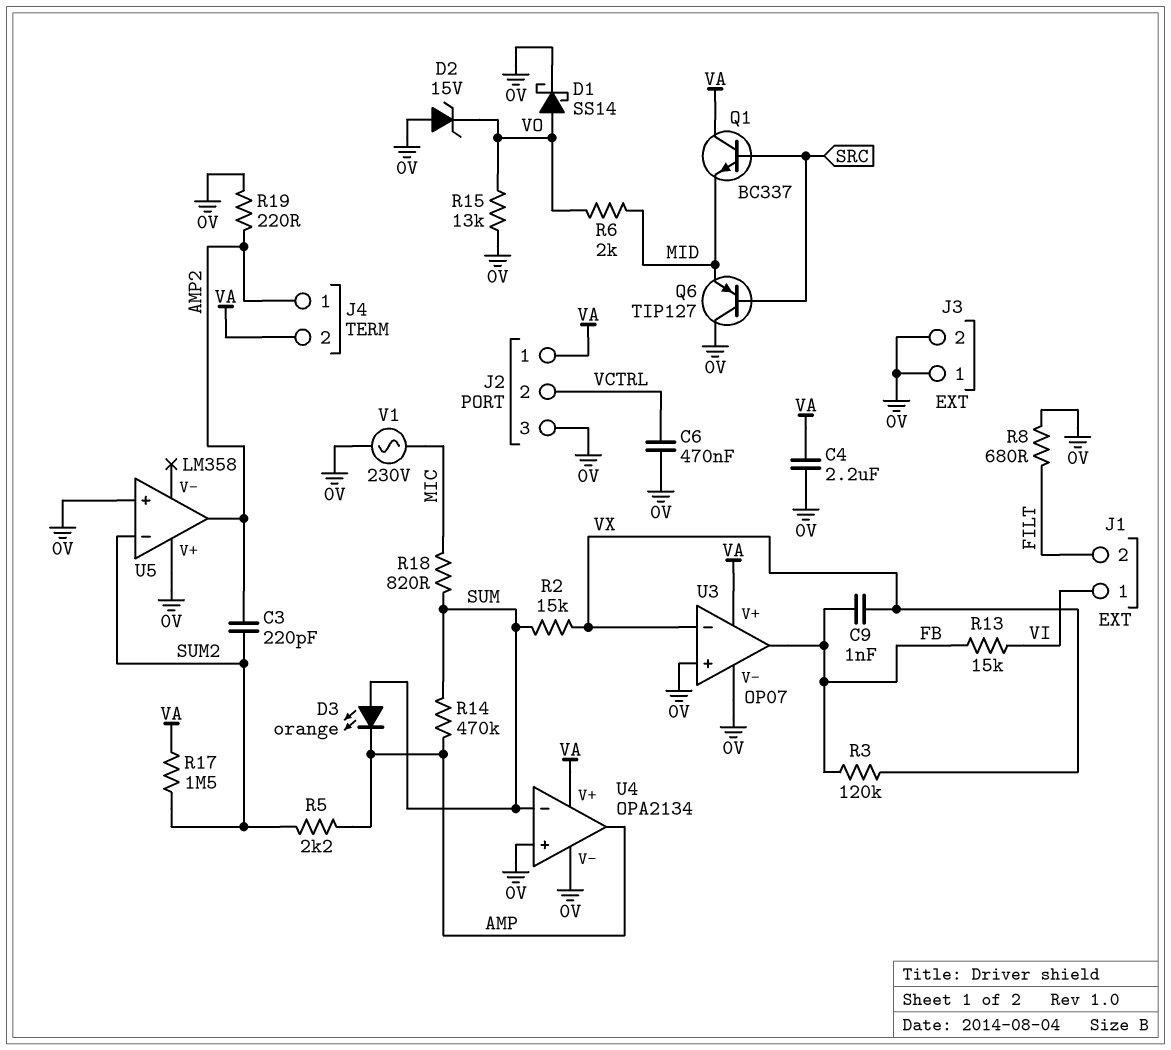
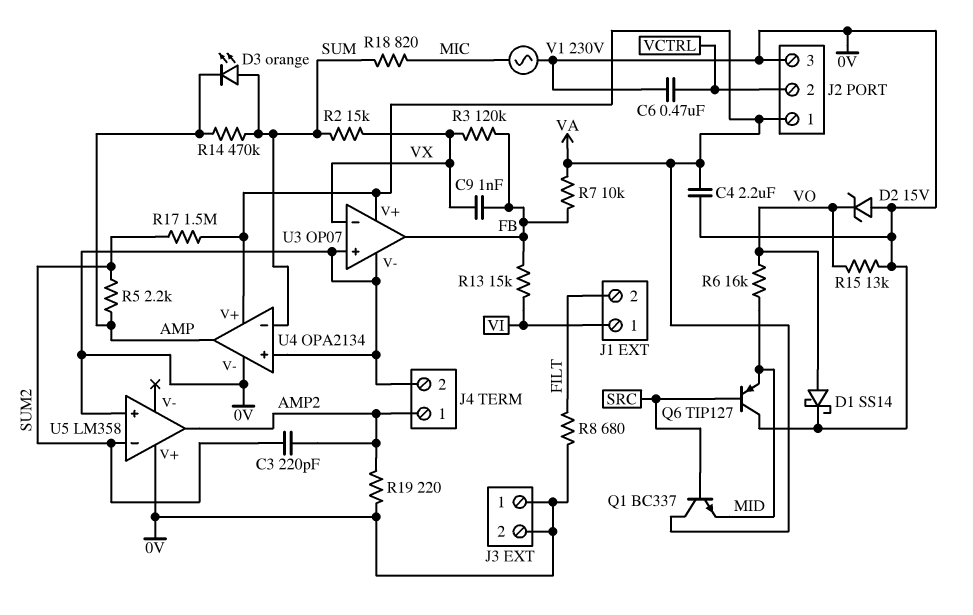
J4 pin 2: VA -> 0V
R6: 2k (MID, VO) -> 16k (MID, VO)
R7: none -> 10k (FB, VA)

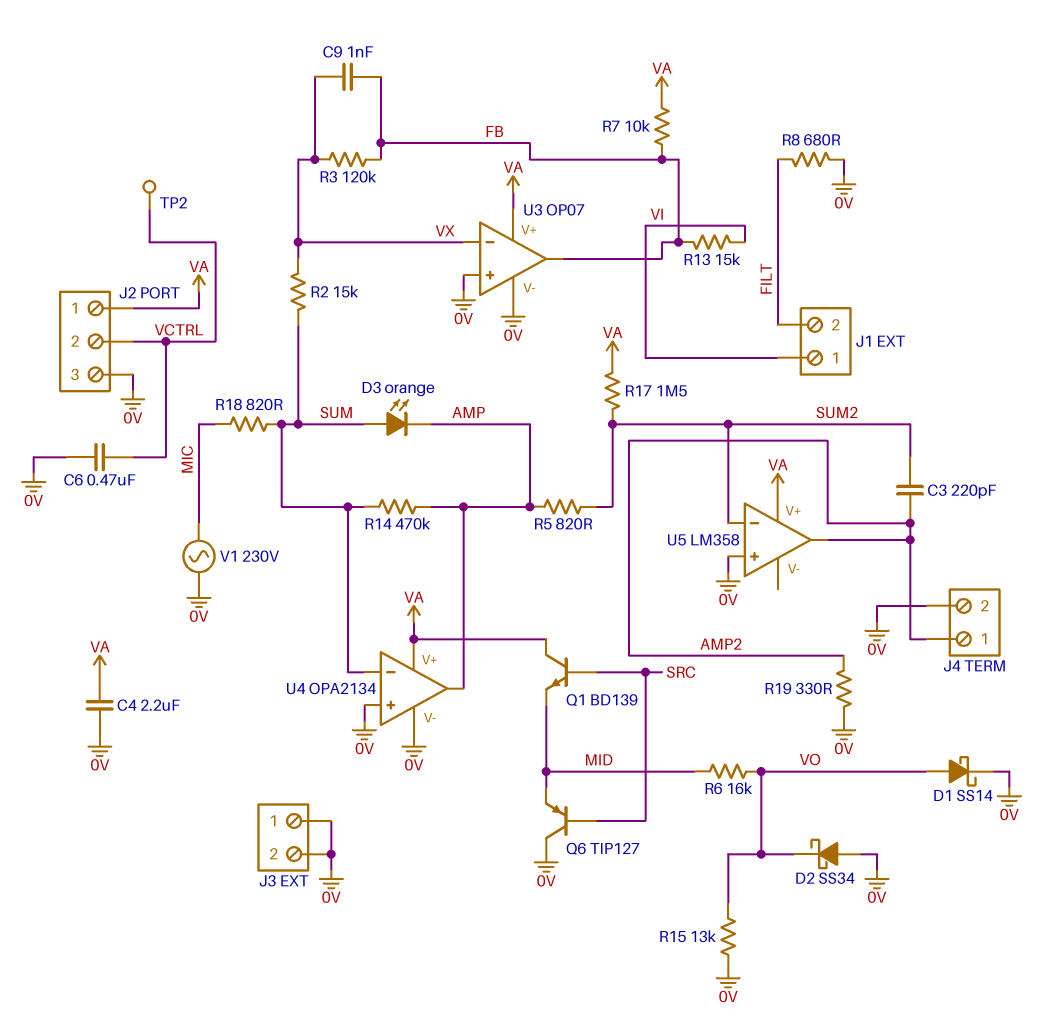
D2: zener 15V (A 0V, K VO) -> schottky SS34 (A 0V, K VO)
Q1: NPN BC337 (B SRC, C VA, E MID) -> NPN BD139 (B SRC, C VA, E MID)
R5: 2.2k (AMP, SUM2) -> 820 (AMP, SUM2)
R19: 220 (0V, AMP2) -> 330 (0V, AMP2)
TP2: none -> test point (VCTRL)
U5 pin V+: 0V -> VA

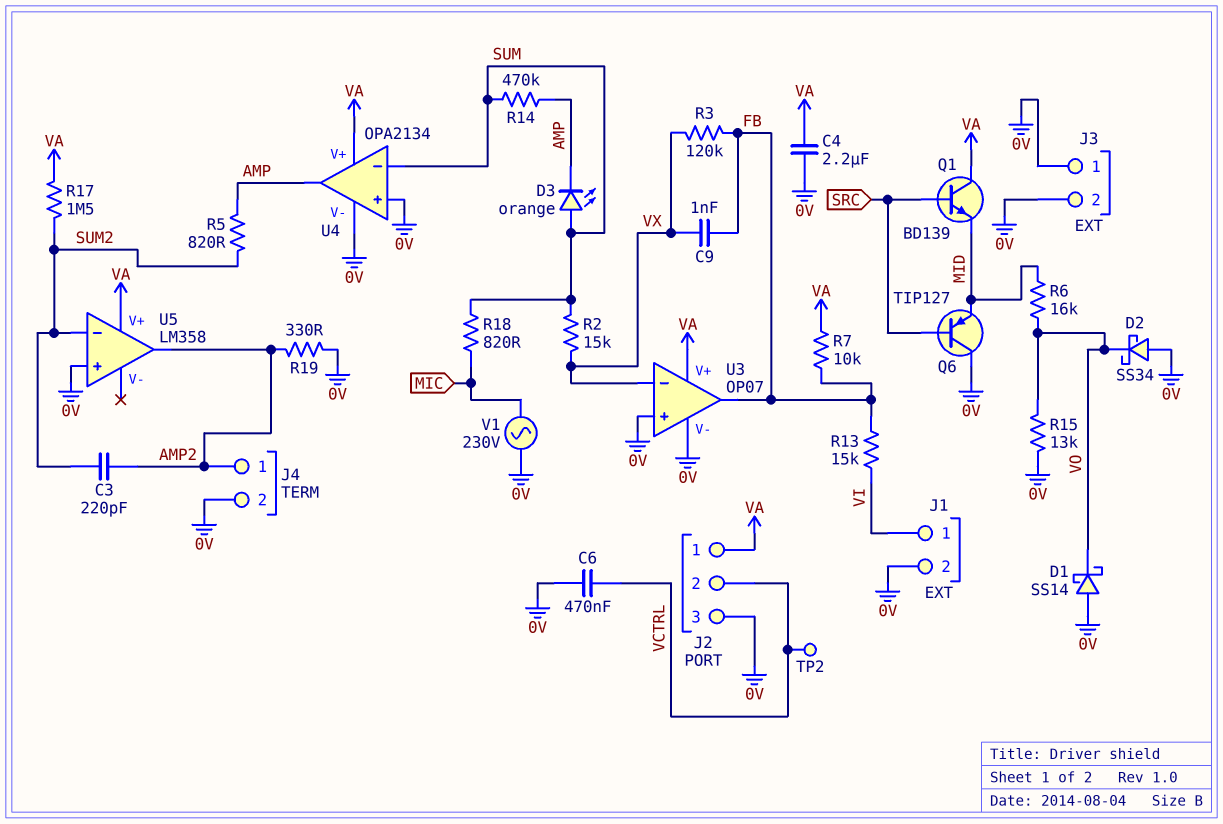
D1: schottky SS14 (A VO, K 0V) -> schottky SS14 (A 0V, K VO)
J1 pin 2: FILT -> 0V
R8: 680 (0V, FILT) -> none

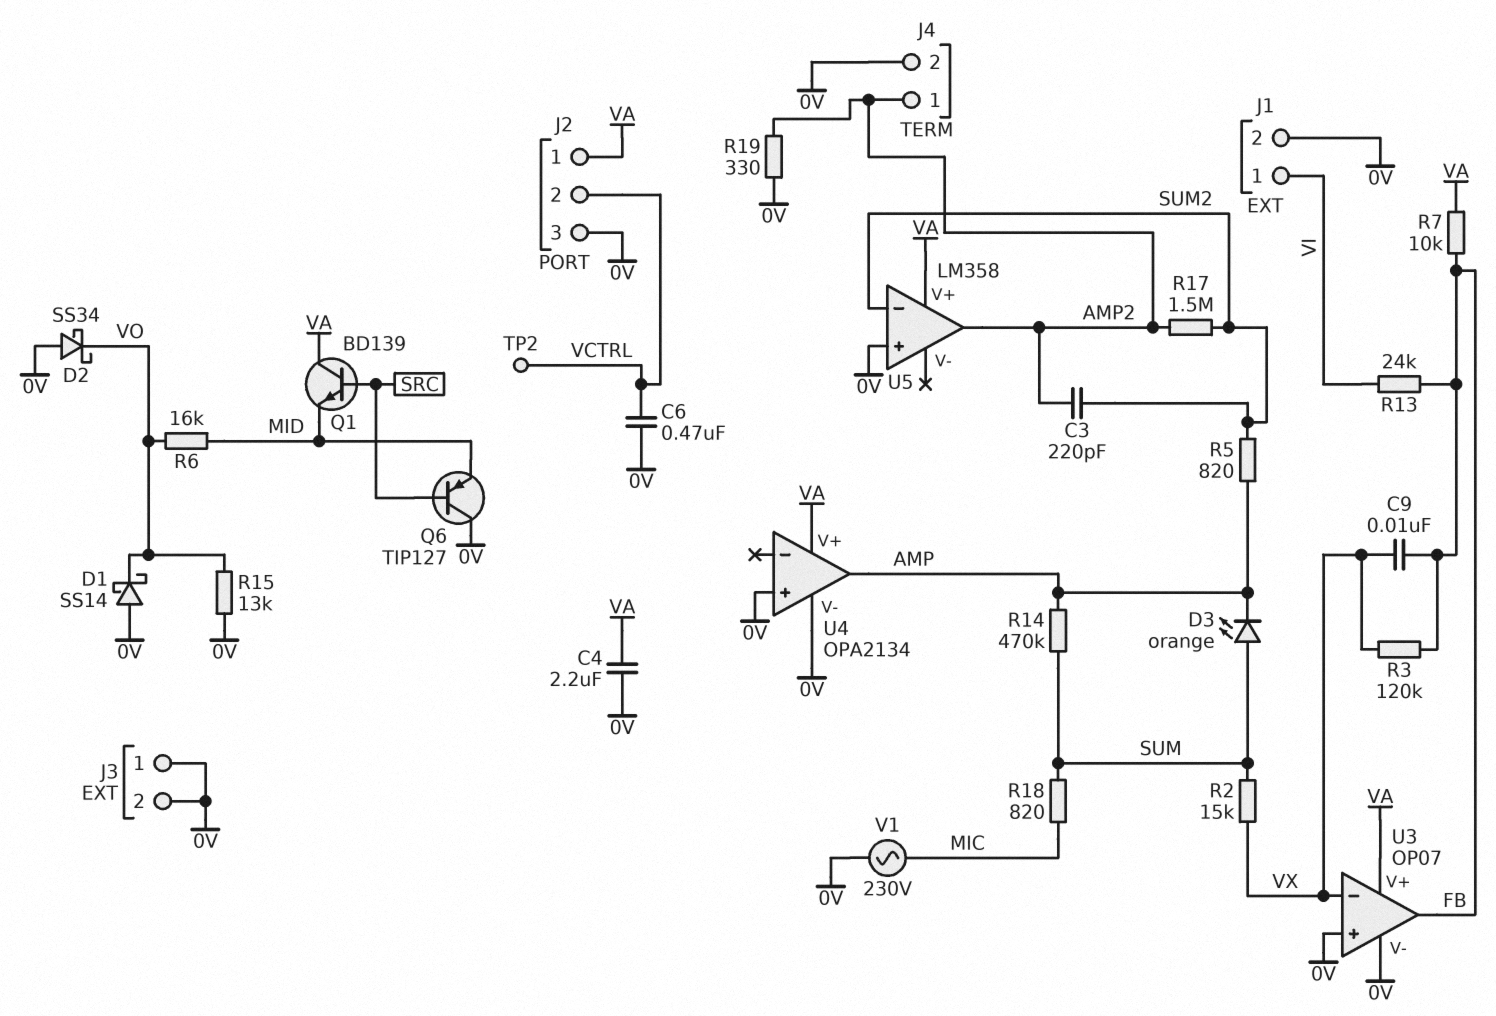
C9: 1nF (FB, VX) -> 10nF (FB, VX)
R13: 15k (FB, VI) -> 24k (FB, VI)
R17: 1.5M (SUM2, VA) -> 1.5M (AMP2, SUM2)
U4 pin in-: SUM -> none

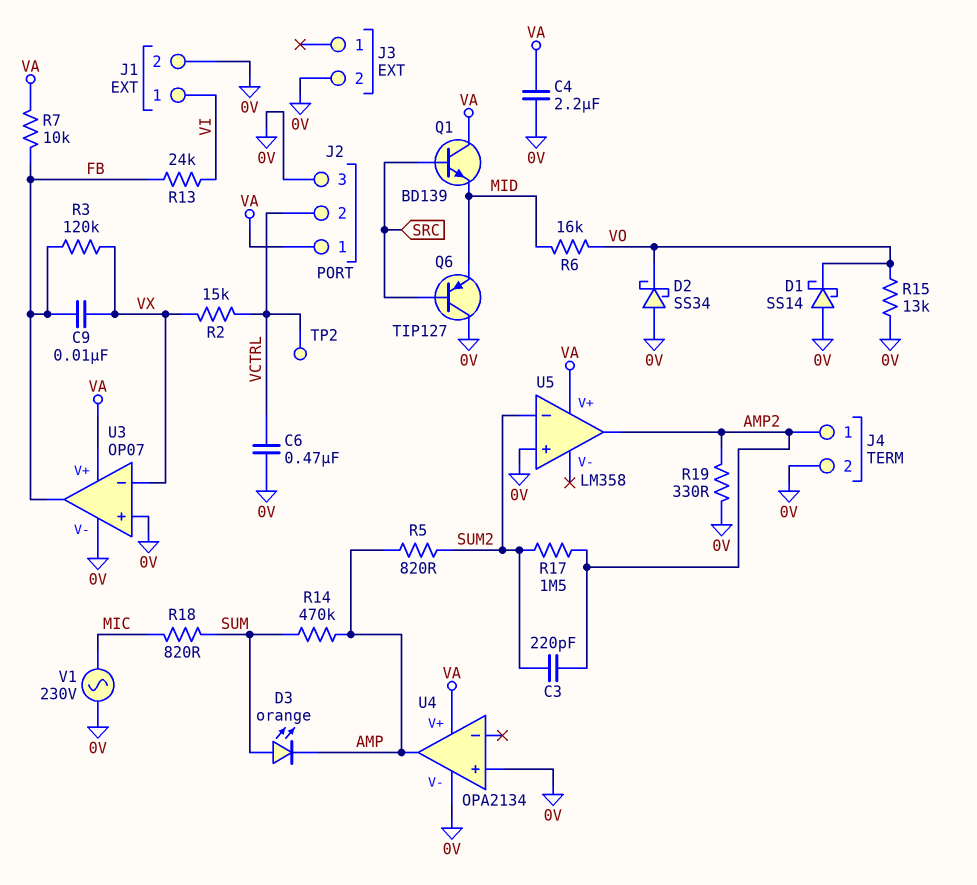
J3 pin 1: 0V -> none
R2: 15k (SUM, VX) -> 15k (VCTRL, VX)

